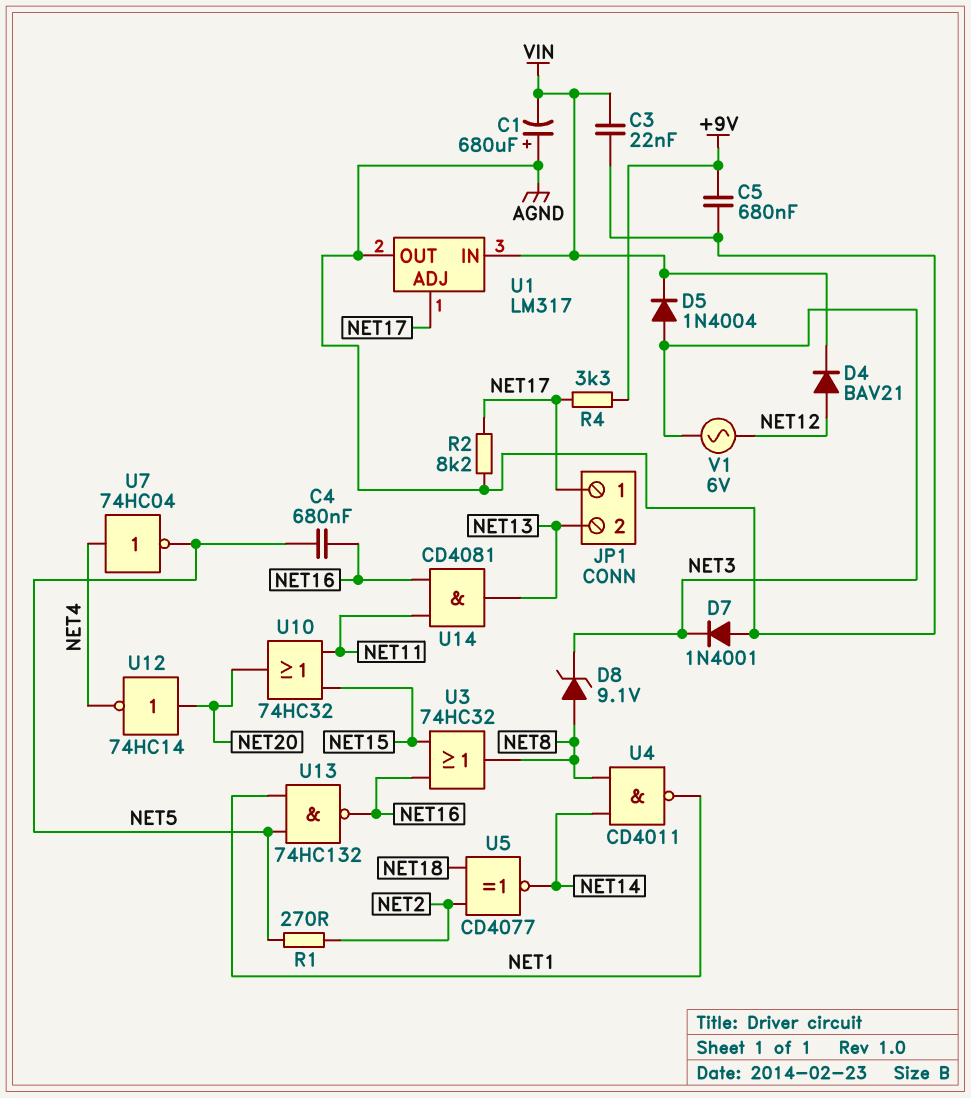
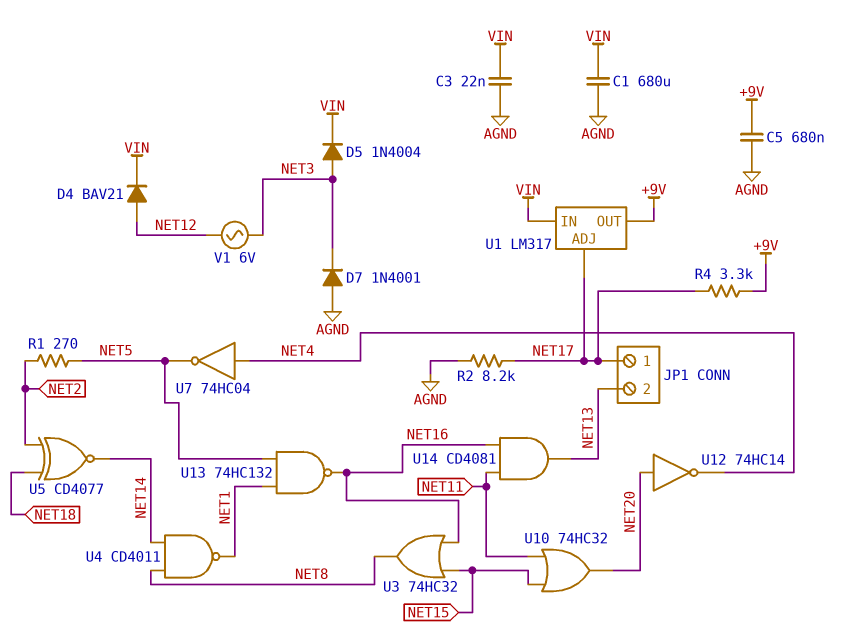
C1: 680uF (plus AGND, minus VIN) -> 680uF (AGND, VIN)
C4: 680nF (NET5, NET16) -> none
D8: zener 9.1V (A NET8, K NET3) -> none
U1 pin OUT: AGND -> +9V

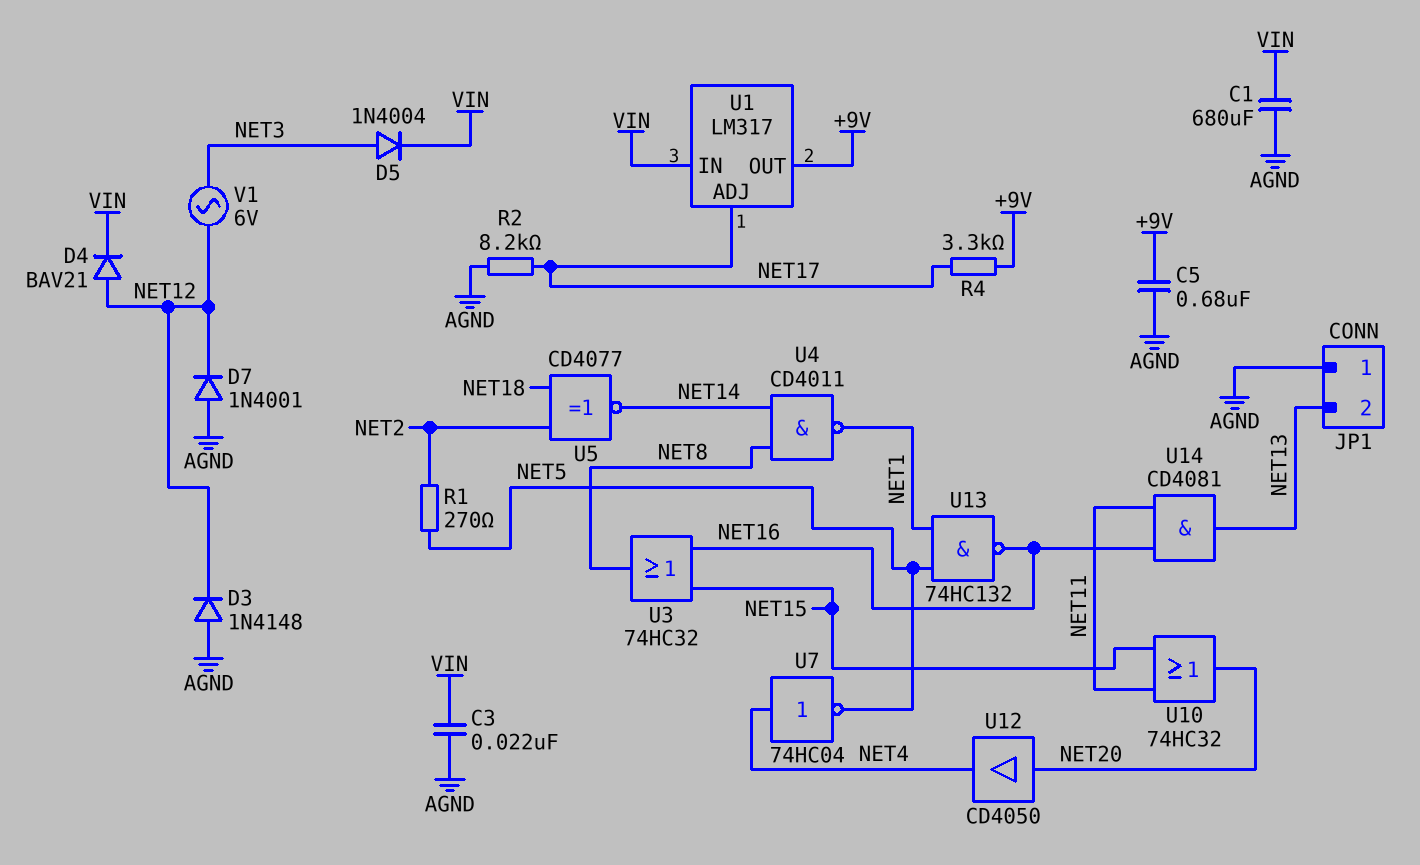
D3: none -> diode 1N4148 (A AGND, K NET12)
D7: diode 1N4001 (A AGND, K NET3) -> diode 1N4001 (A AGND, K NET12)
JP1 pin 1: NET17 -> AGND
U12: NOT 74HC14 (in NET20, out NET4) -> buffer CD4050 (in NET20, out NET4)

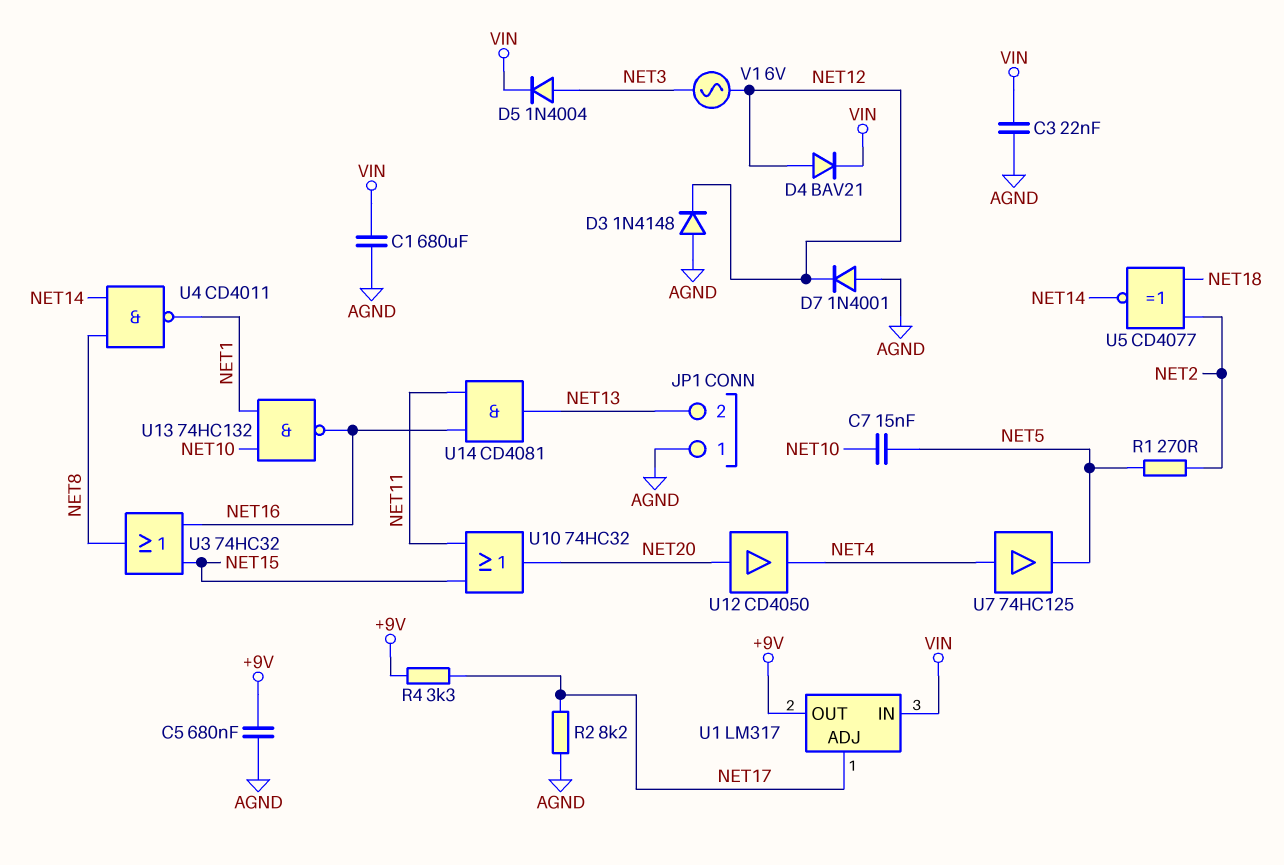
C7: none -> 15nF (NET5, NET10)
U7: NOT 74HC04 (in NET4, out NET5) -> buffer 74HC125 (in NET4, out NET5)
U13: NAND 74HC132 (in NET1, in NET5, out NET16) -> NAND 74HC132 (in NET1, in NET10, out NET16)

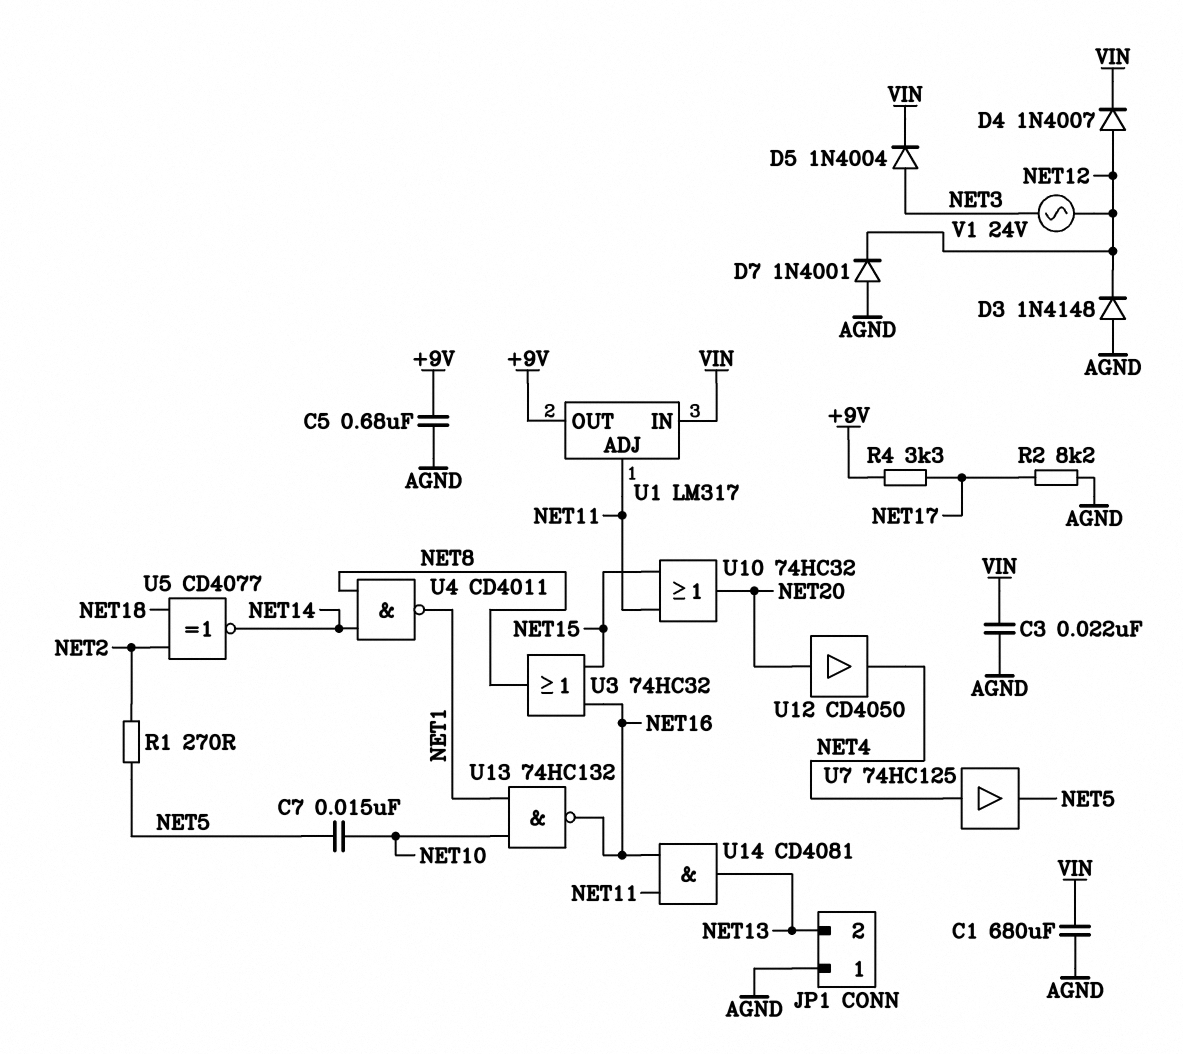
D4: diode BAV21 (A NET12, K VIN) -> diode 1N4007 (A NET12, K VIN)
U1 pin ADJ: NET17 -> NET11
V1: AC 6V (NET3, NET12) -> AC 24V (NET3, NET12)

